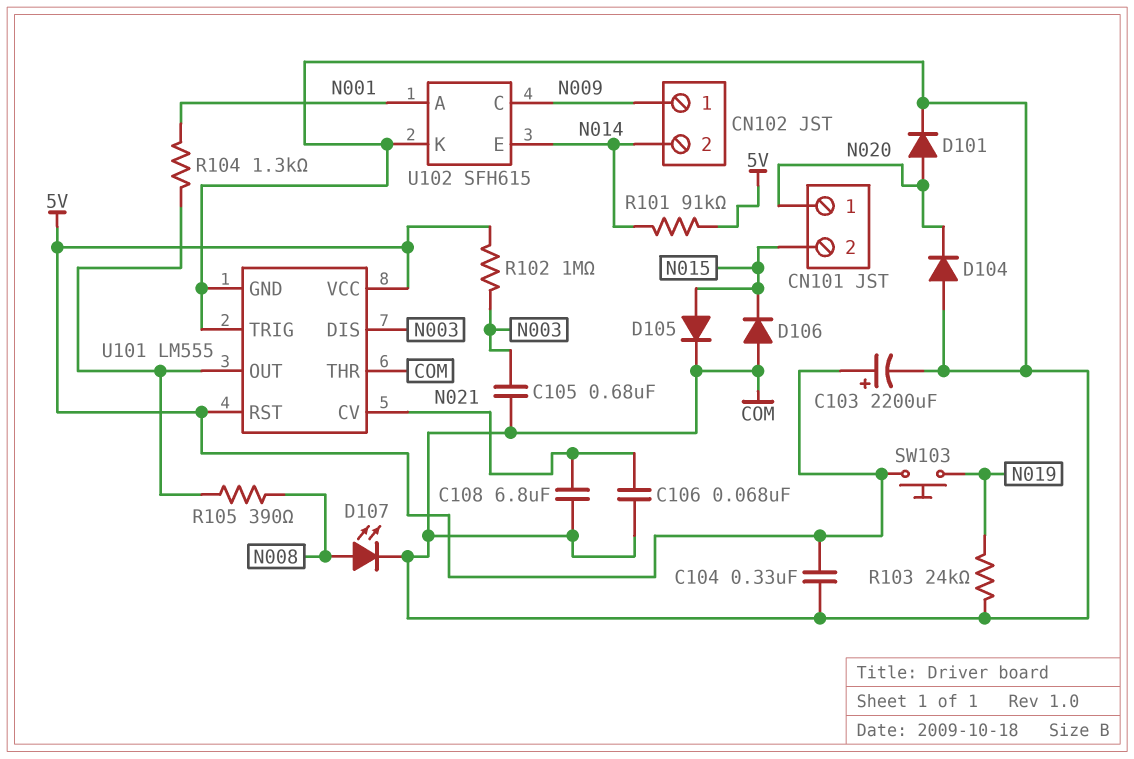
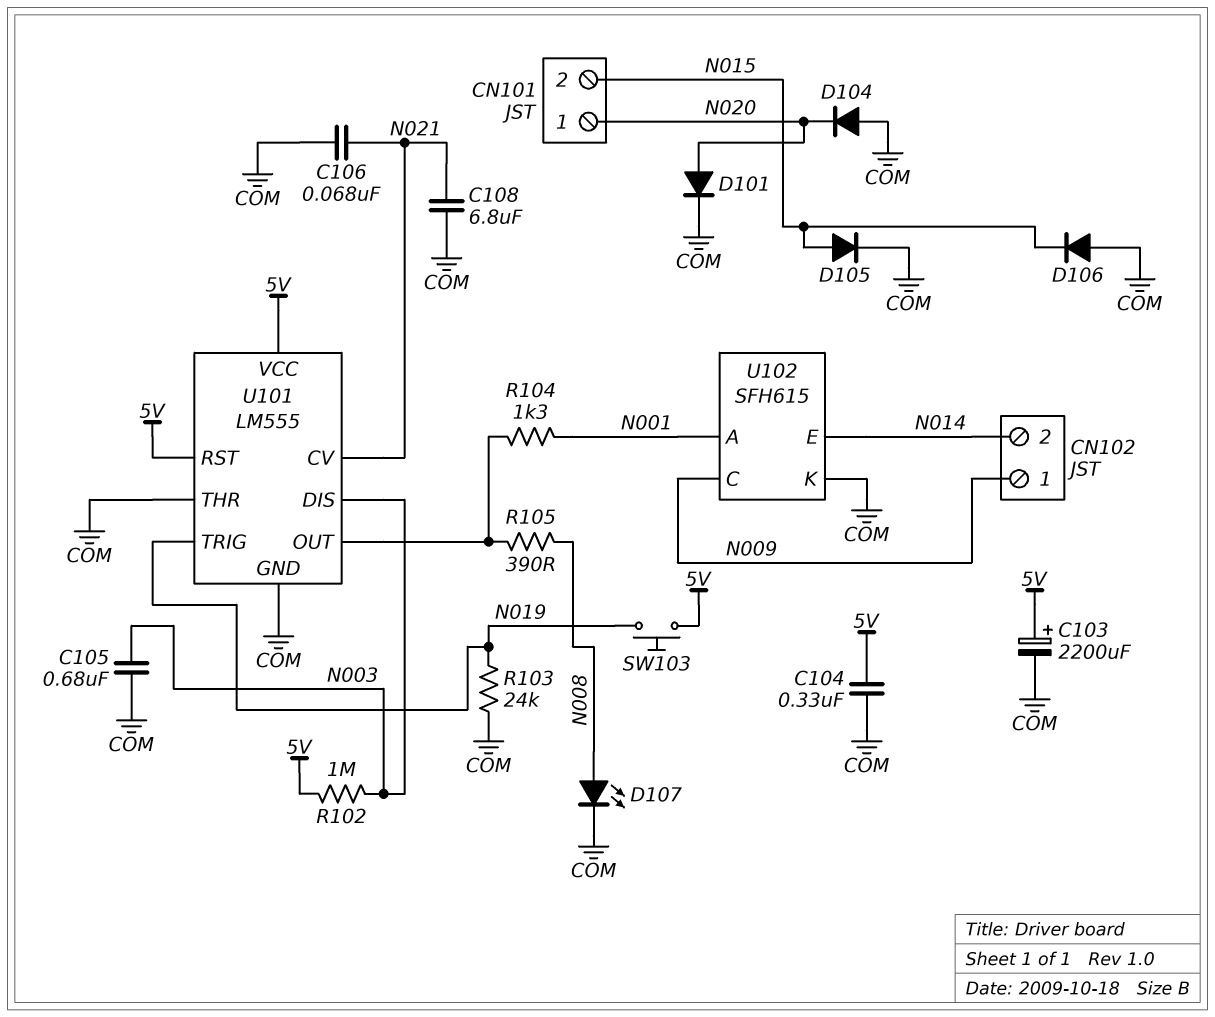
R101: 91k (5V, N014) -> none
U101 pin TRIG: COM -> N019

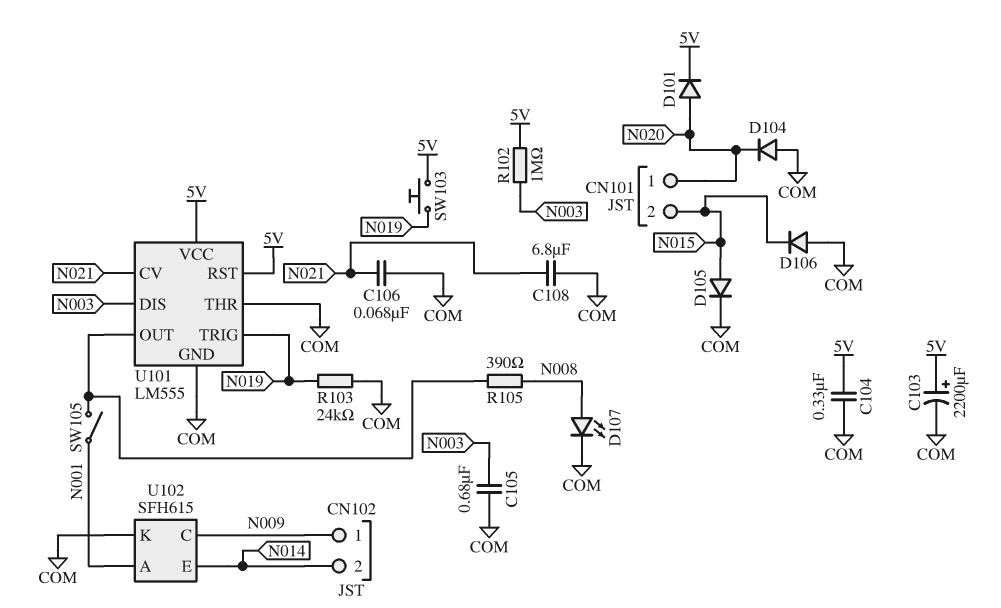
D101: diode (A N020, K COM) -> diode (A N020, K 5V)
R104: 1.3k (N001, U101/OUT) -> none
SW105: none -> switch (N001, U101/OUT)

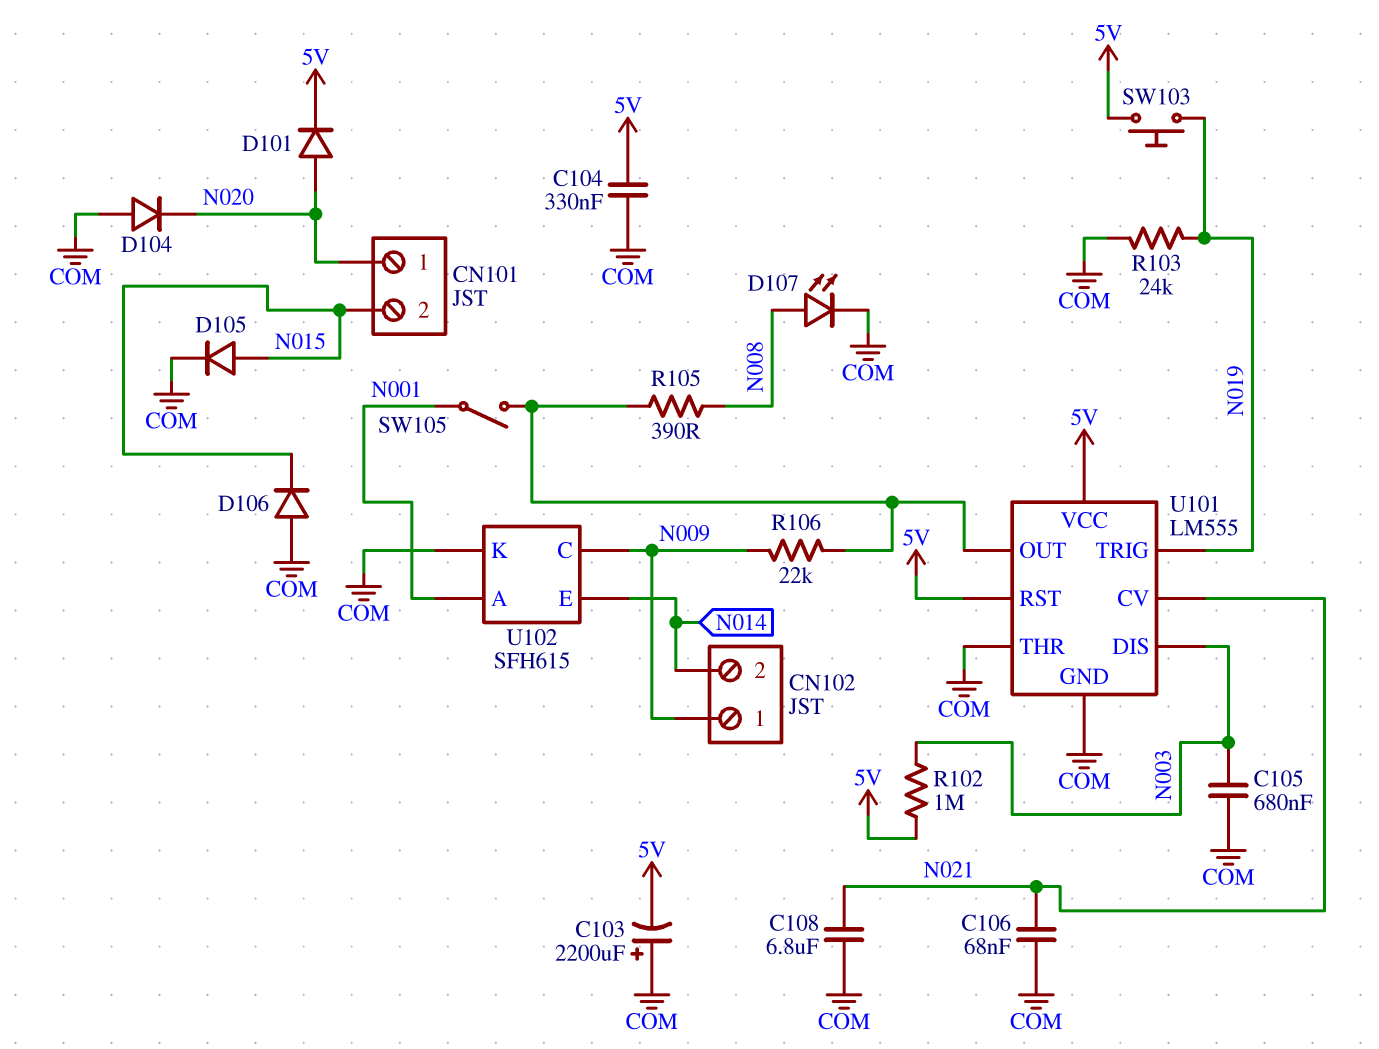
C103: 2200uF (plus 5V, minus COM) -> 2200uF (plus COM, minus 5V)
R106: none -> 22k (N009, U101/OUT)

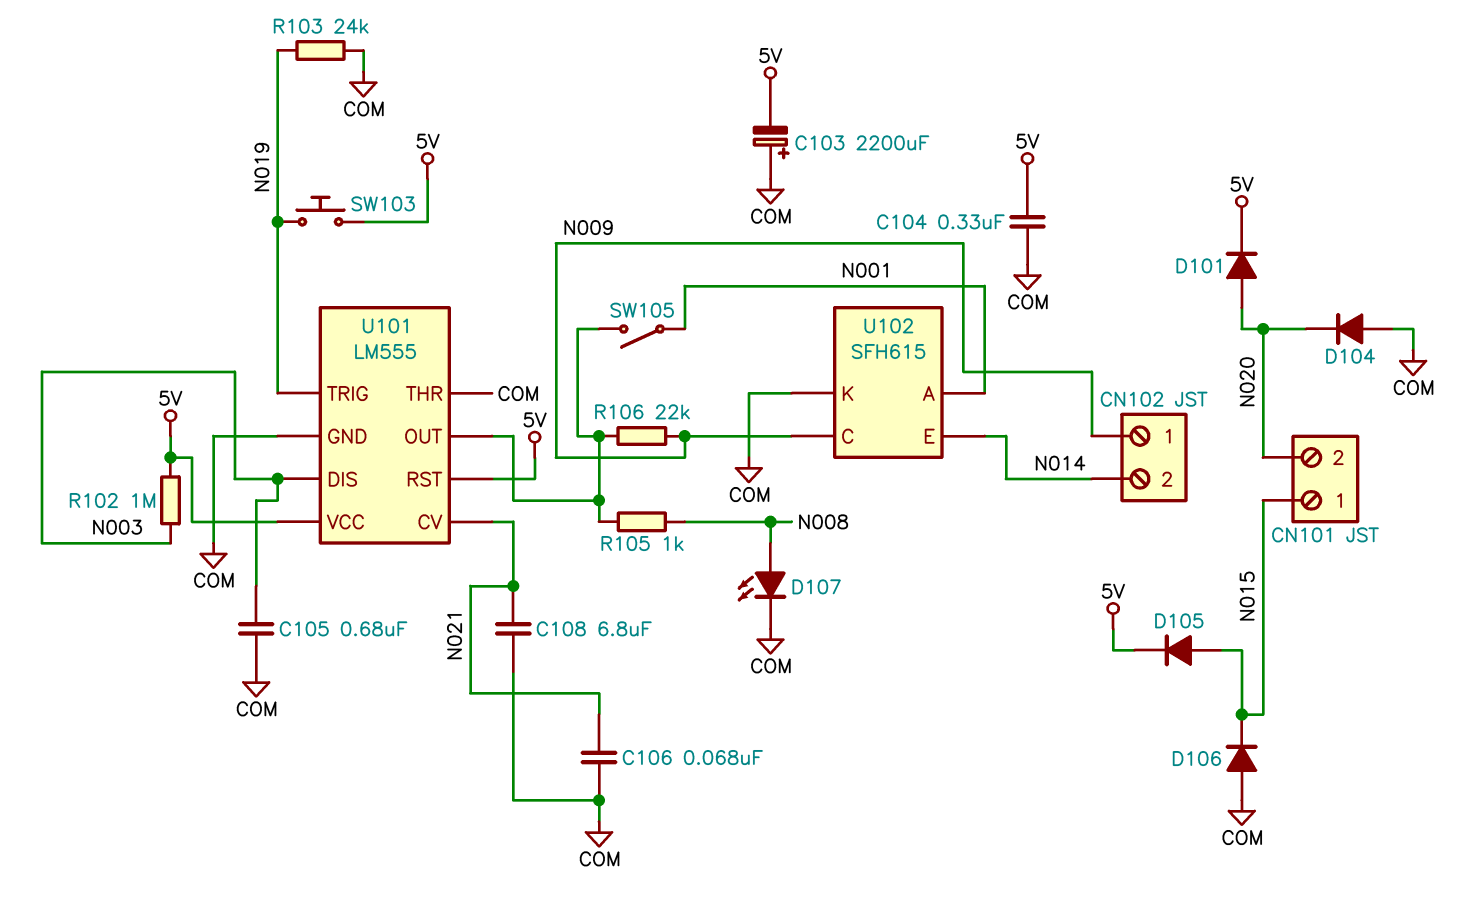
CN101 pin 1: N020 -> N015
CN101 pin 2: N015 -> N020
D105: diode (A N015, K COM) -> diode (A N015, K 5V)
R105: 390 (N008, U101/OUT) -> 1k (N008, U101/OUT)

